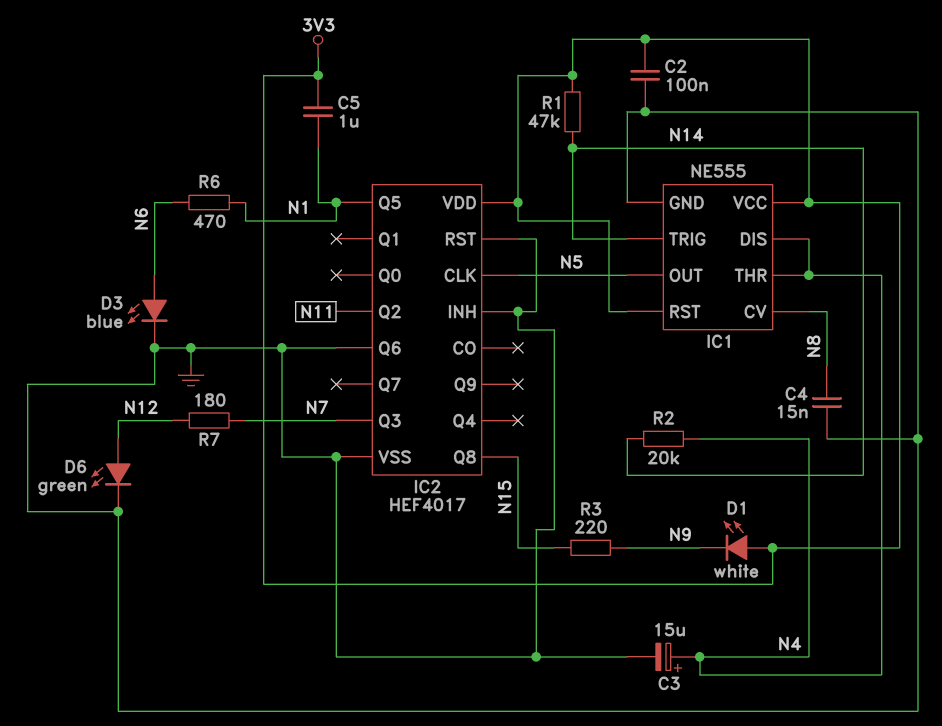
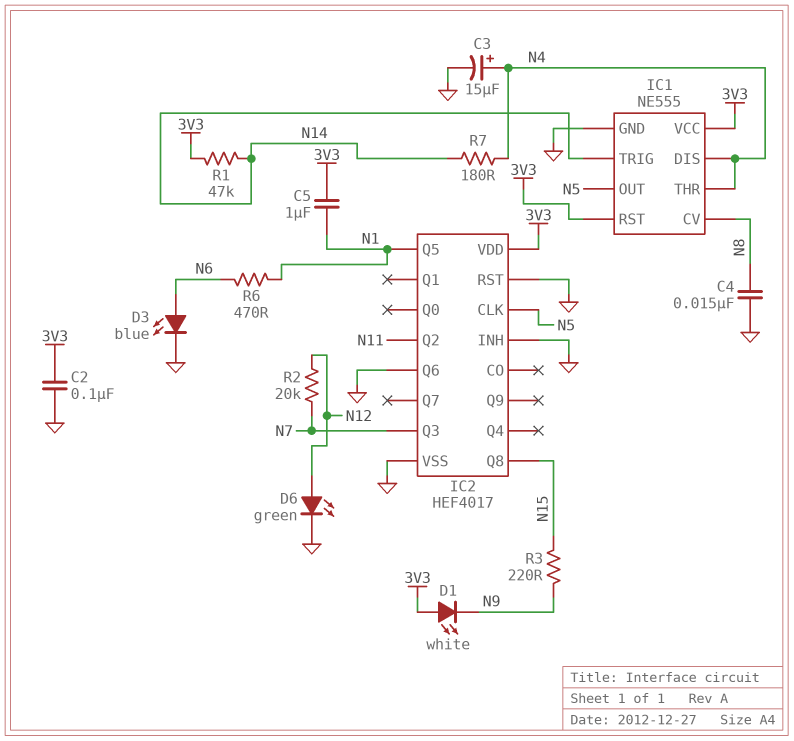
R2: 20k (N4, N14) -> 20k (N7, N12)
R7: 180 (N7, N12) -> 180 (N4, N14)

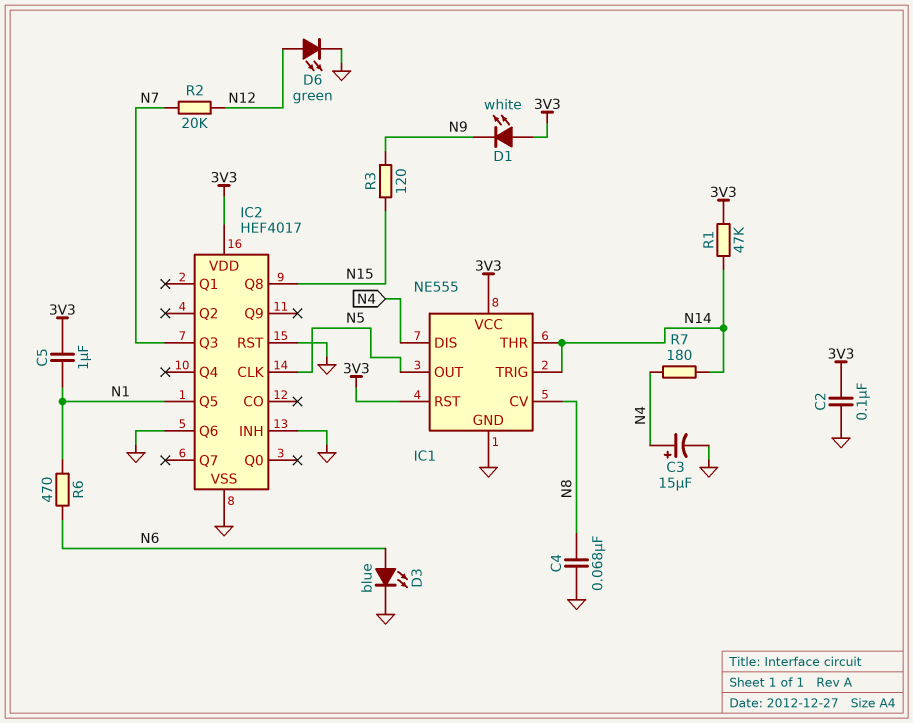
C4: 15nF (GND, N8) -> 68nF (GND, N8)
IC1 pin THR: N4 -> N14
IC2 pin Q2: N11 -> none
R3: 220 (N9, N15) -> 120 (N9, N15)

